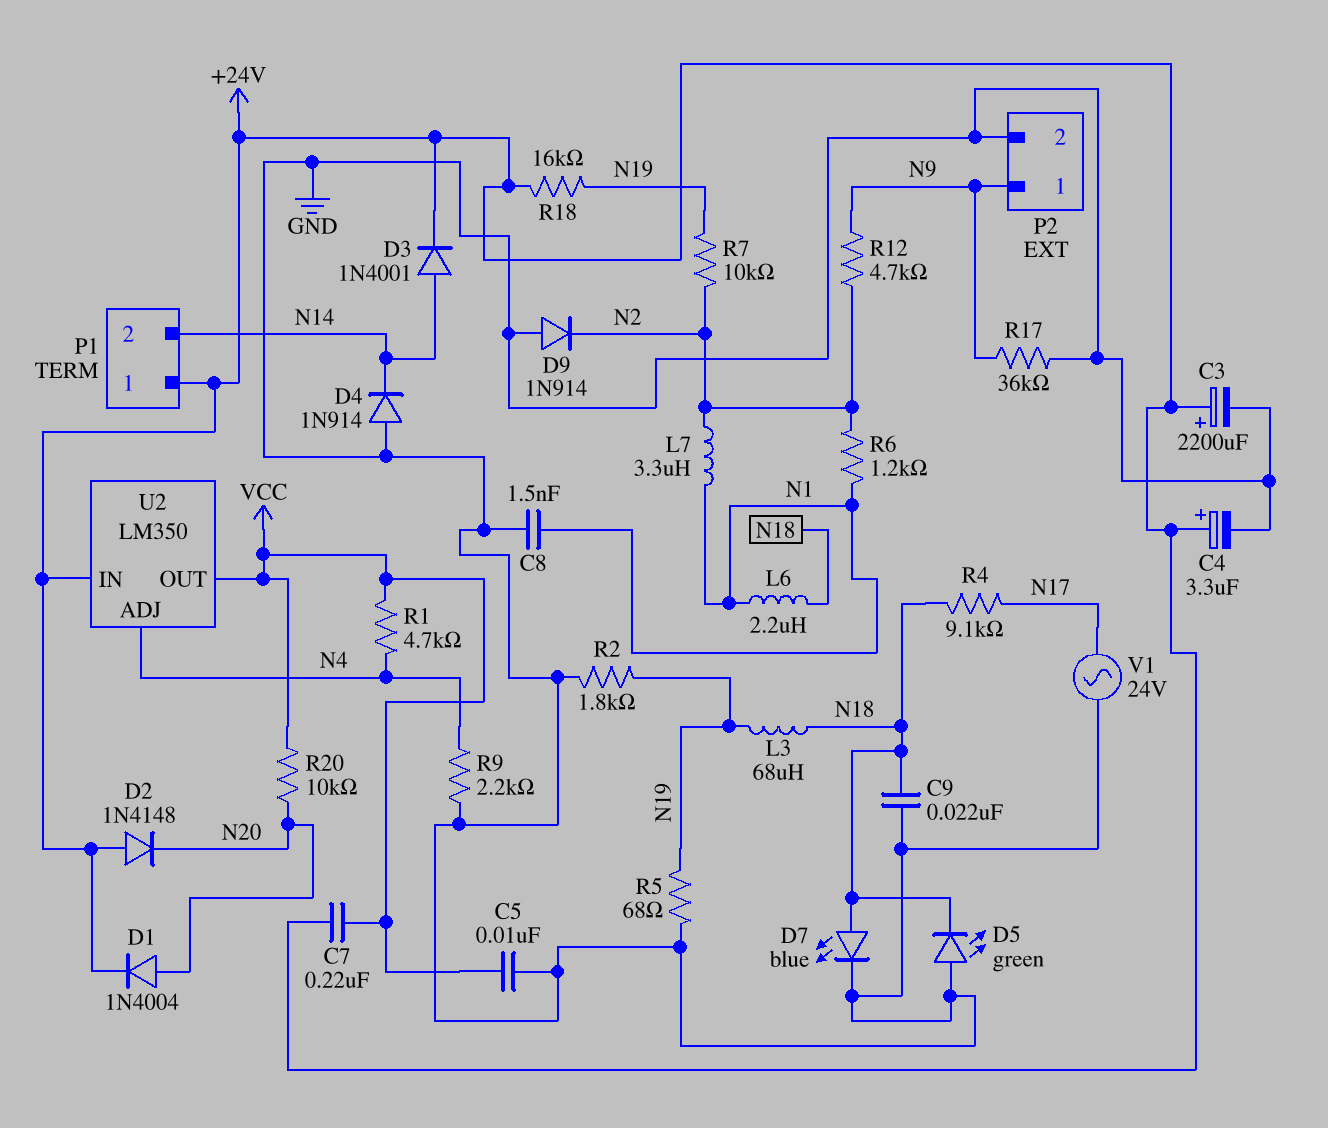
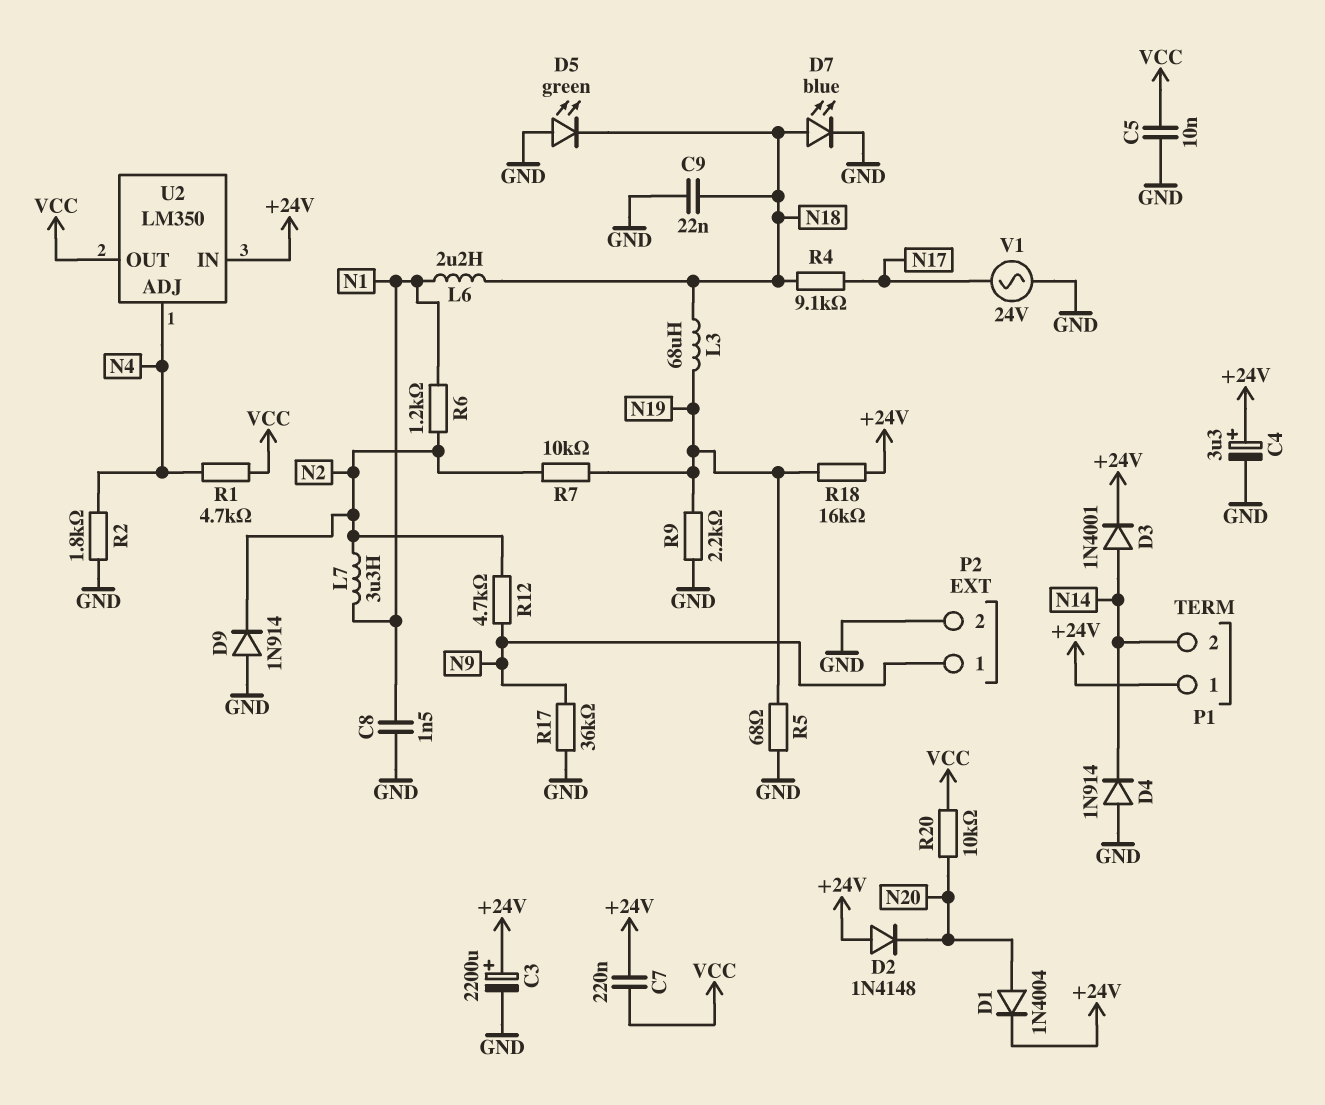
R2: 1.8k (GND, N19) -> 1.8k (GND, N4)
R9: 2.2k (GND, N4) -> 2.2k (GND, N19)

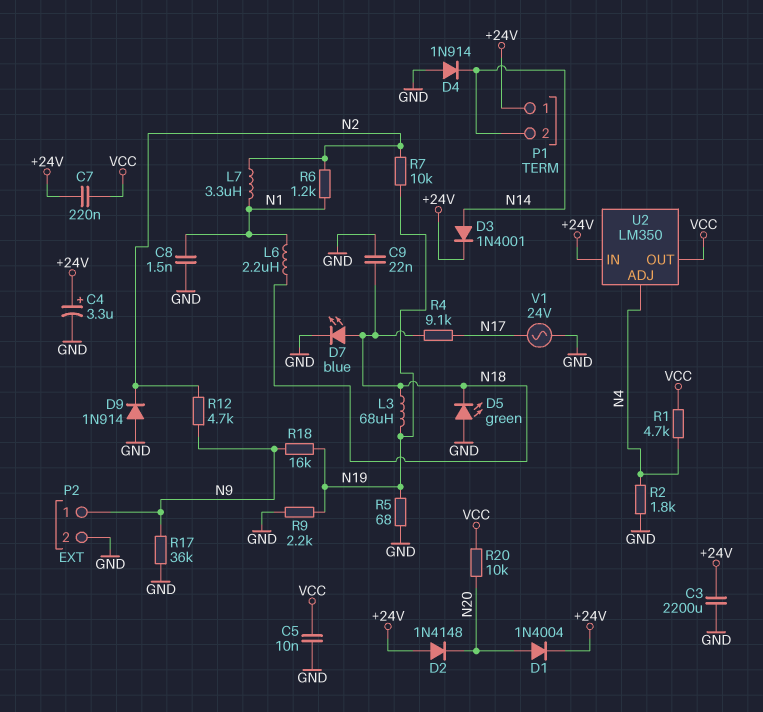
C3: 2200uF (plus +24V, minus GND) -> 2200uF (+24V, GND)
R18: 16k (+24V, N19) -> 16k (N9, N19)

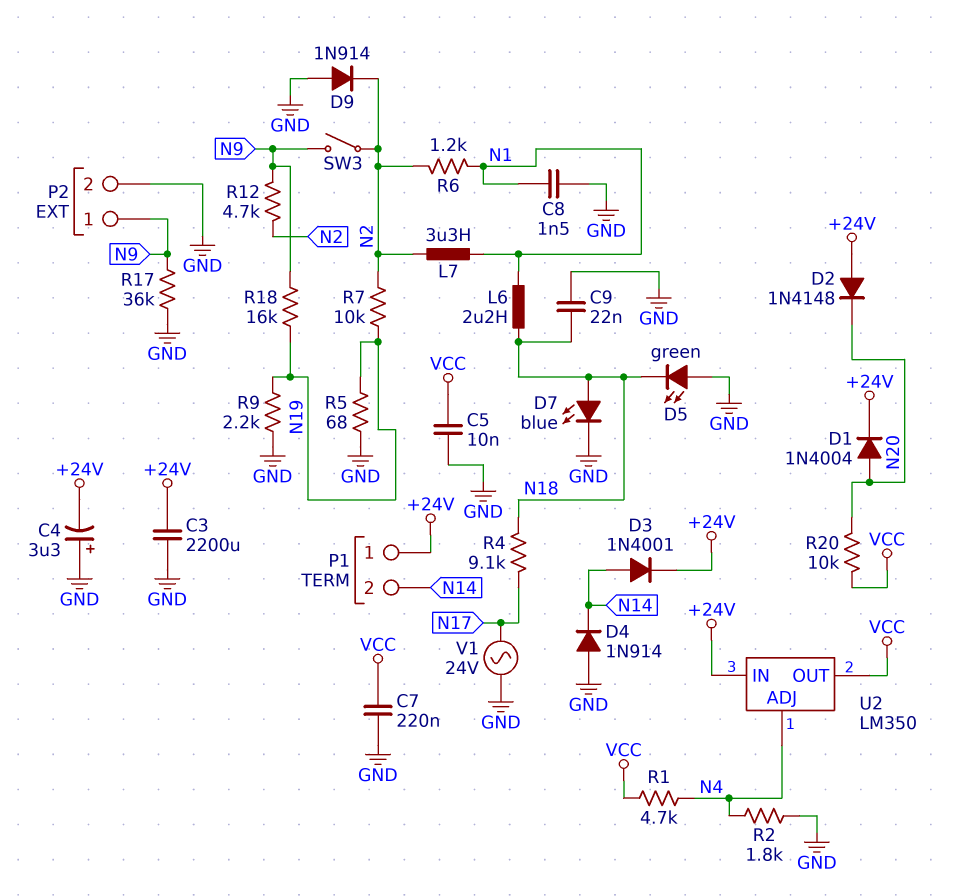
C4: 3.3uF (plus +24V, minus GND) -> 3.3uF (plus GND, minus +24V)
C7: 220nF (+24V, VCC) -> 220nF (GND, VCC)
L3: 68uH (N18, N19) -> none
SW3: none -> switch (N2, N9)

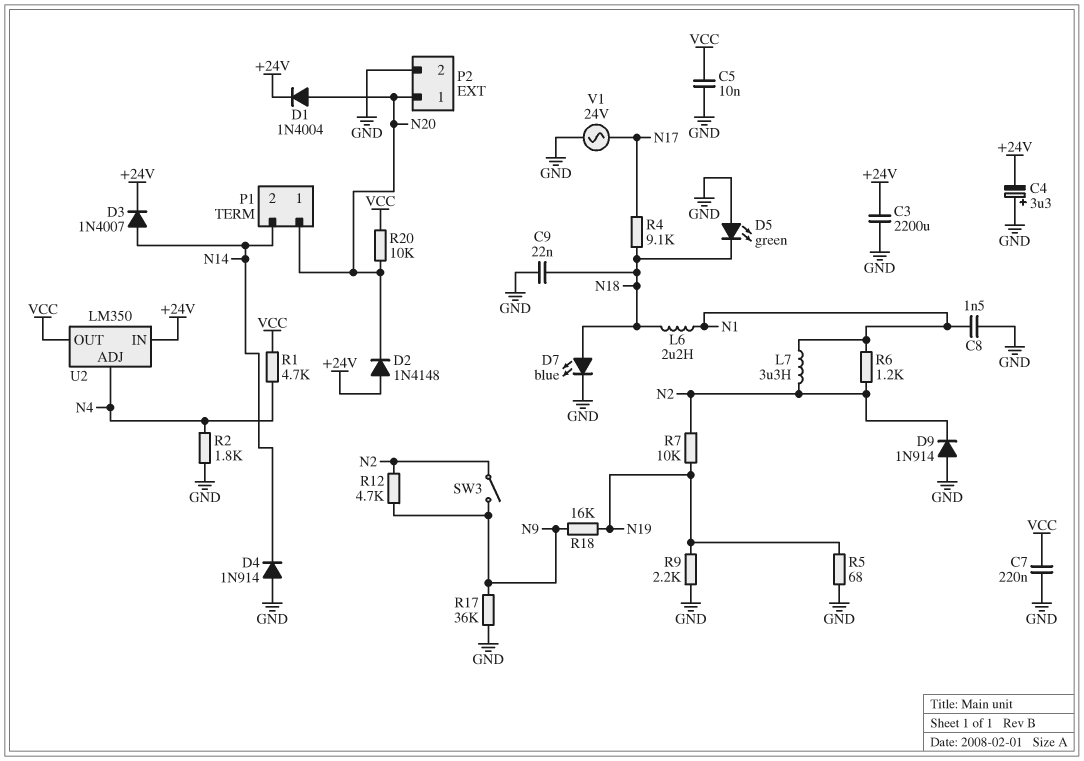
D3: diode 1N4001 (A N14, K +24V) -> diode 1N4007 (A N14, K +24V)
P1 pin 1: +24V -> N20
P2 pin 1: N9 -> N20

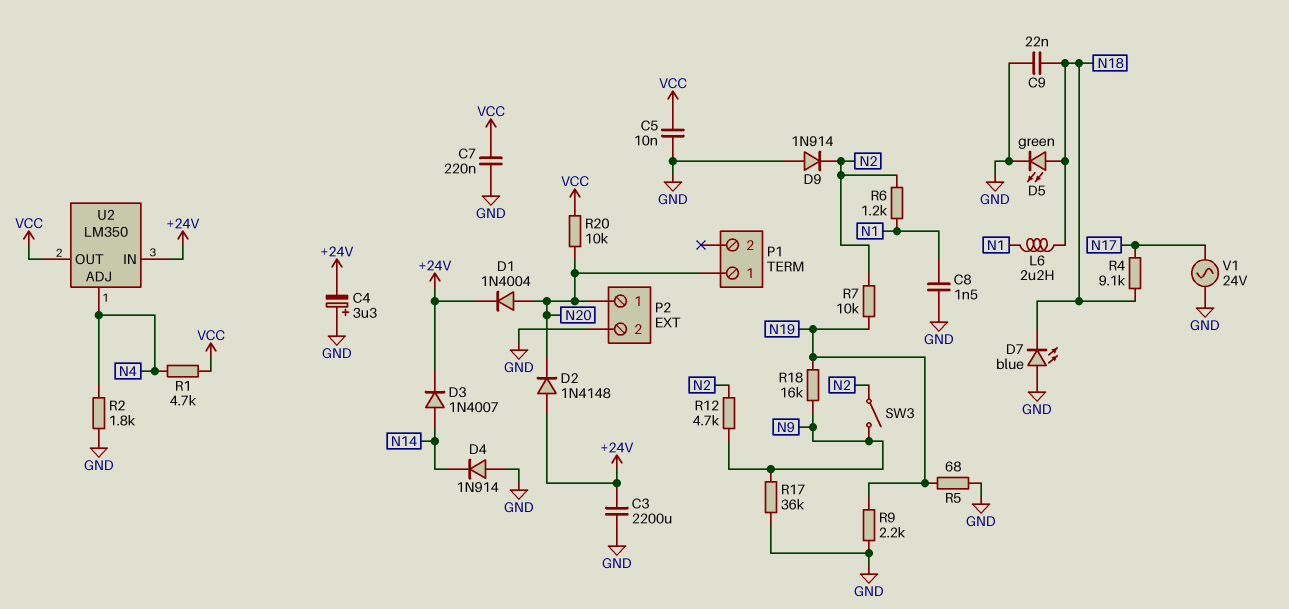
D5: LED green (A GND, K N18) -> LED green (A N18, K GND)
D7: LED blue (A N18, K GND) -> LED blue (A GND, K N18)
L7: 3.3uH (N1, N2) -> none
P1 pin 2: N14 -> none

